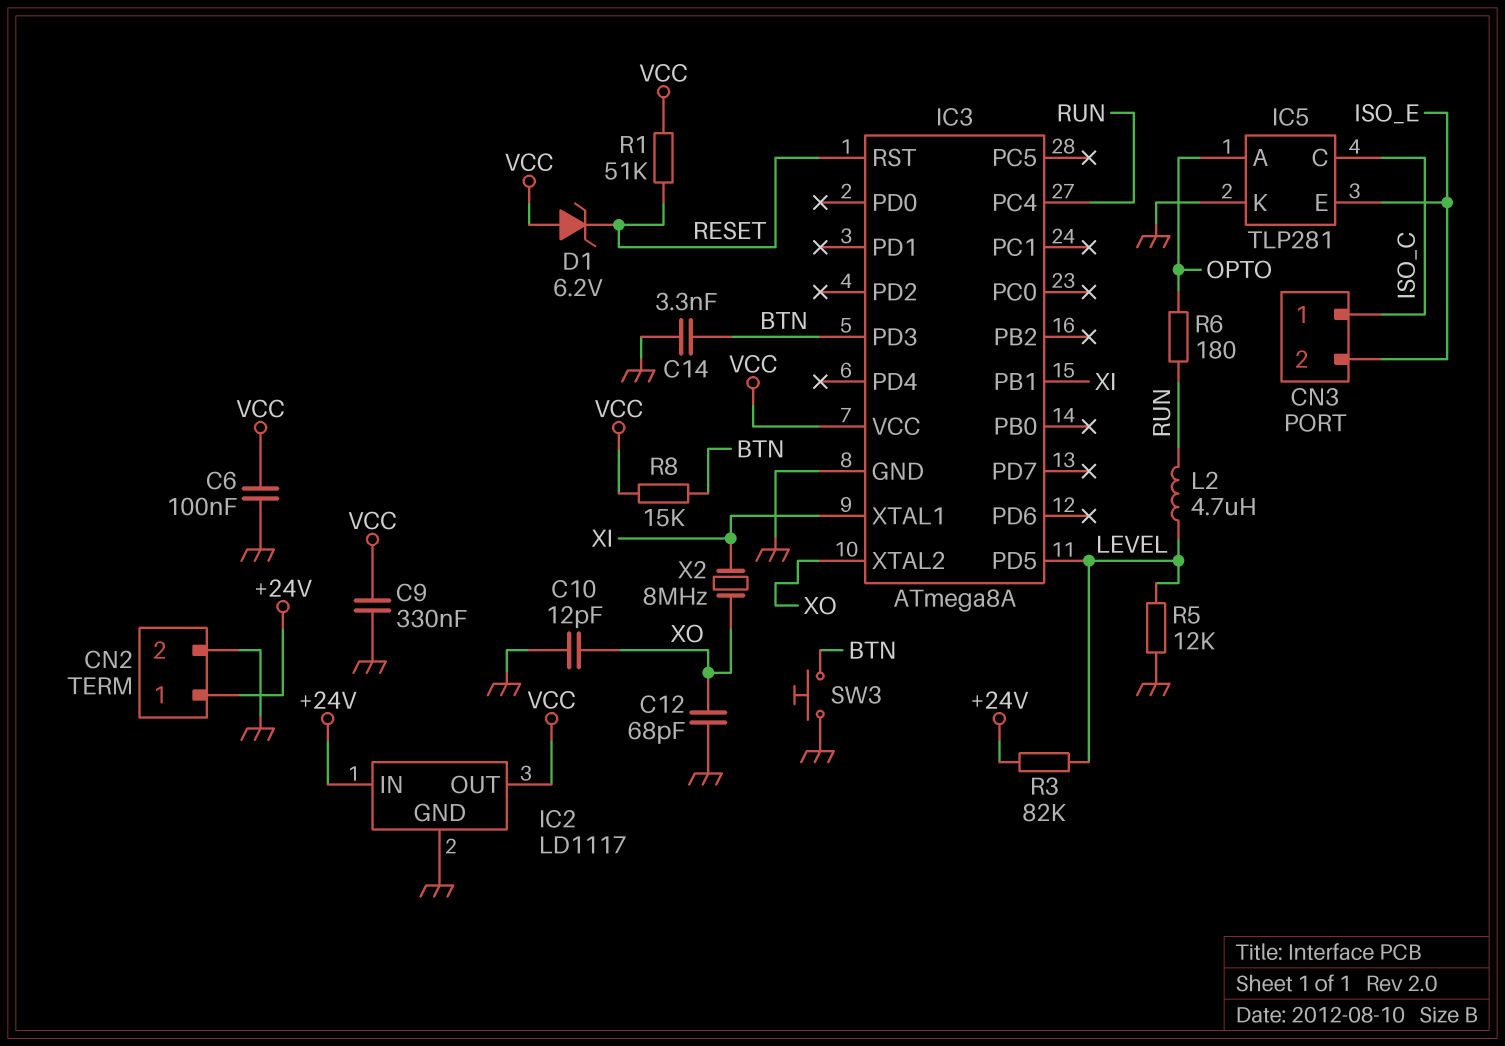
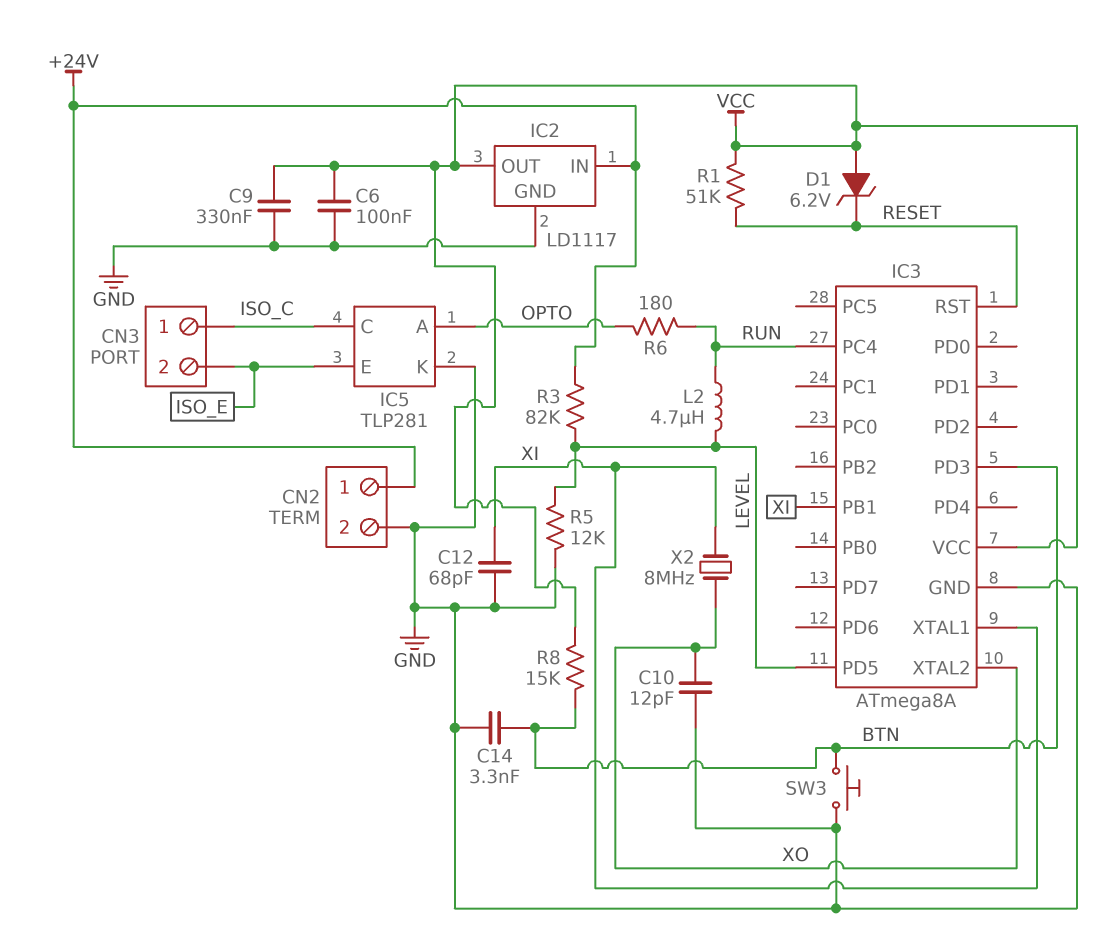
C12: 68pF (GND, XO) -> 68pF (GND, XI)

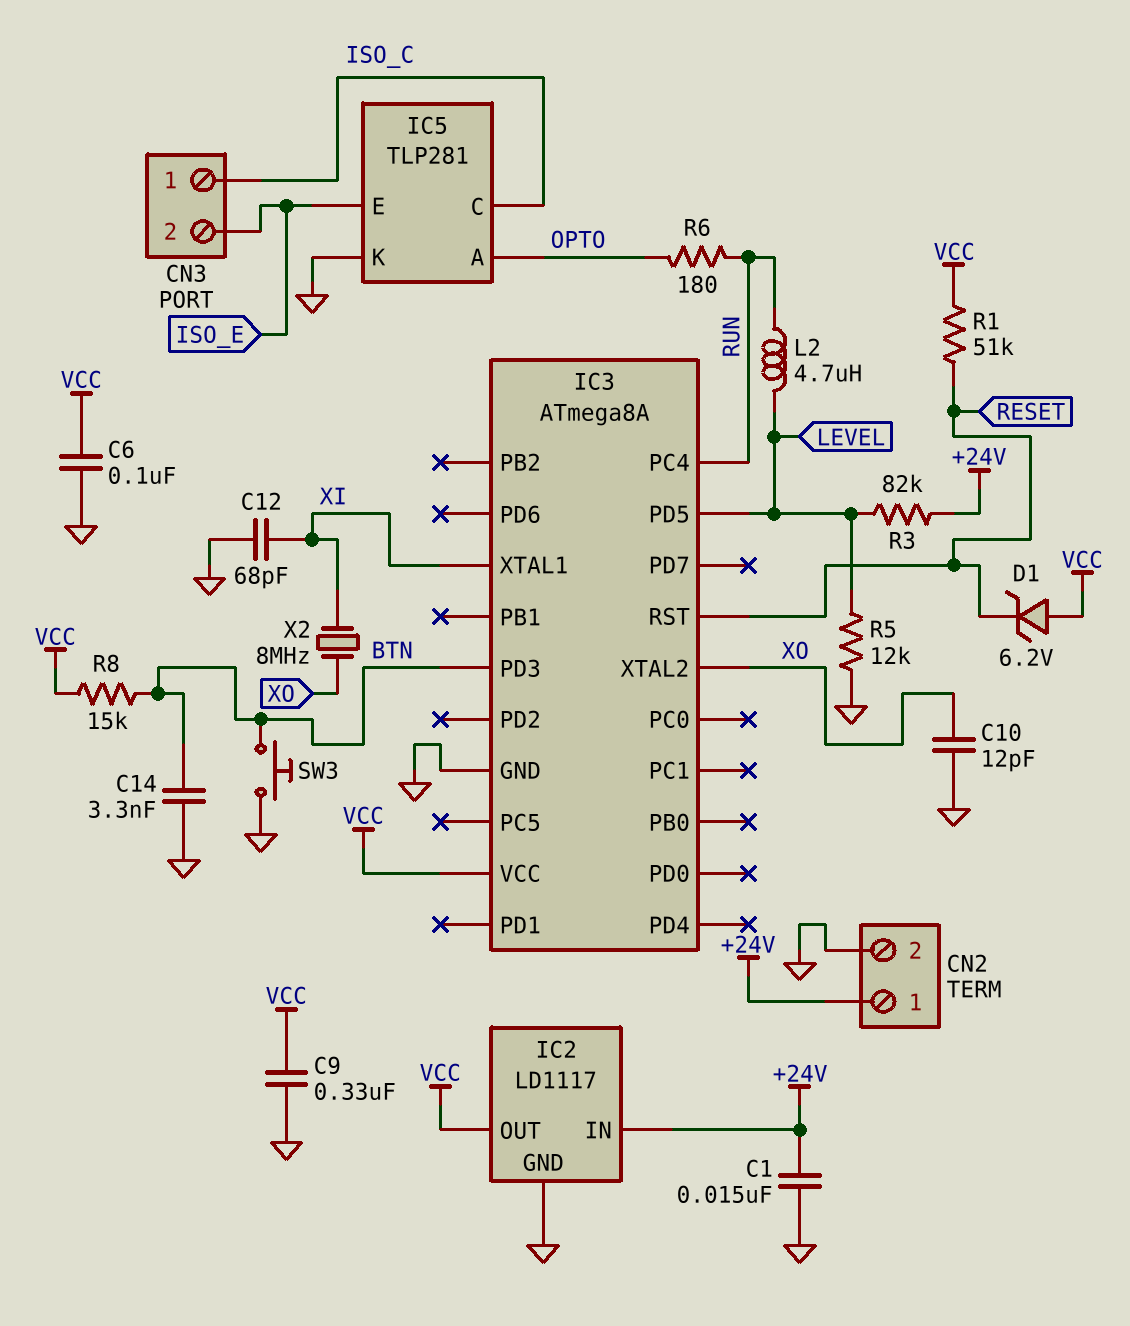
C1: none -> 15nF (+24V, GND)
IC3 pin PB1: XI -> none

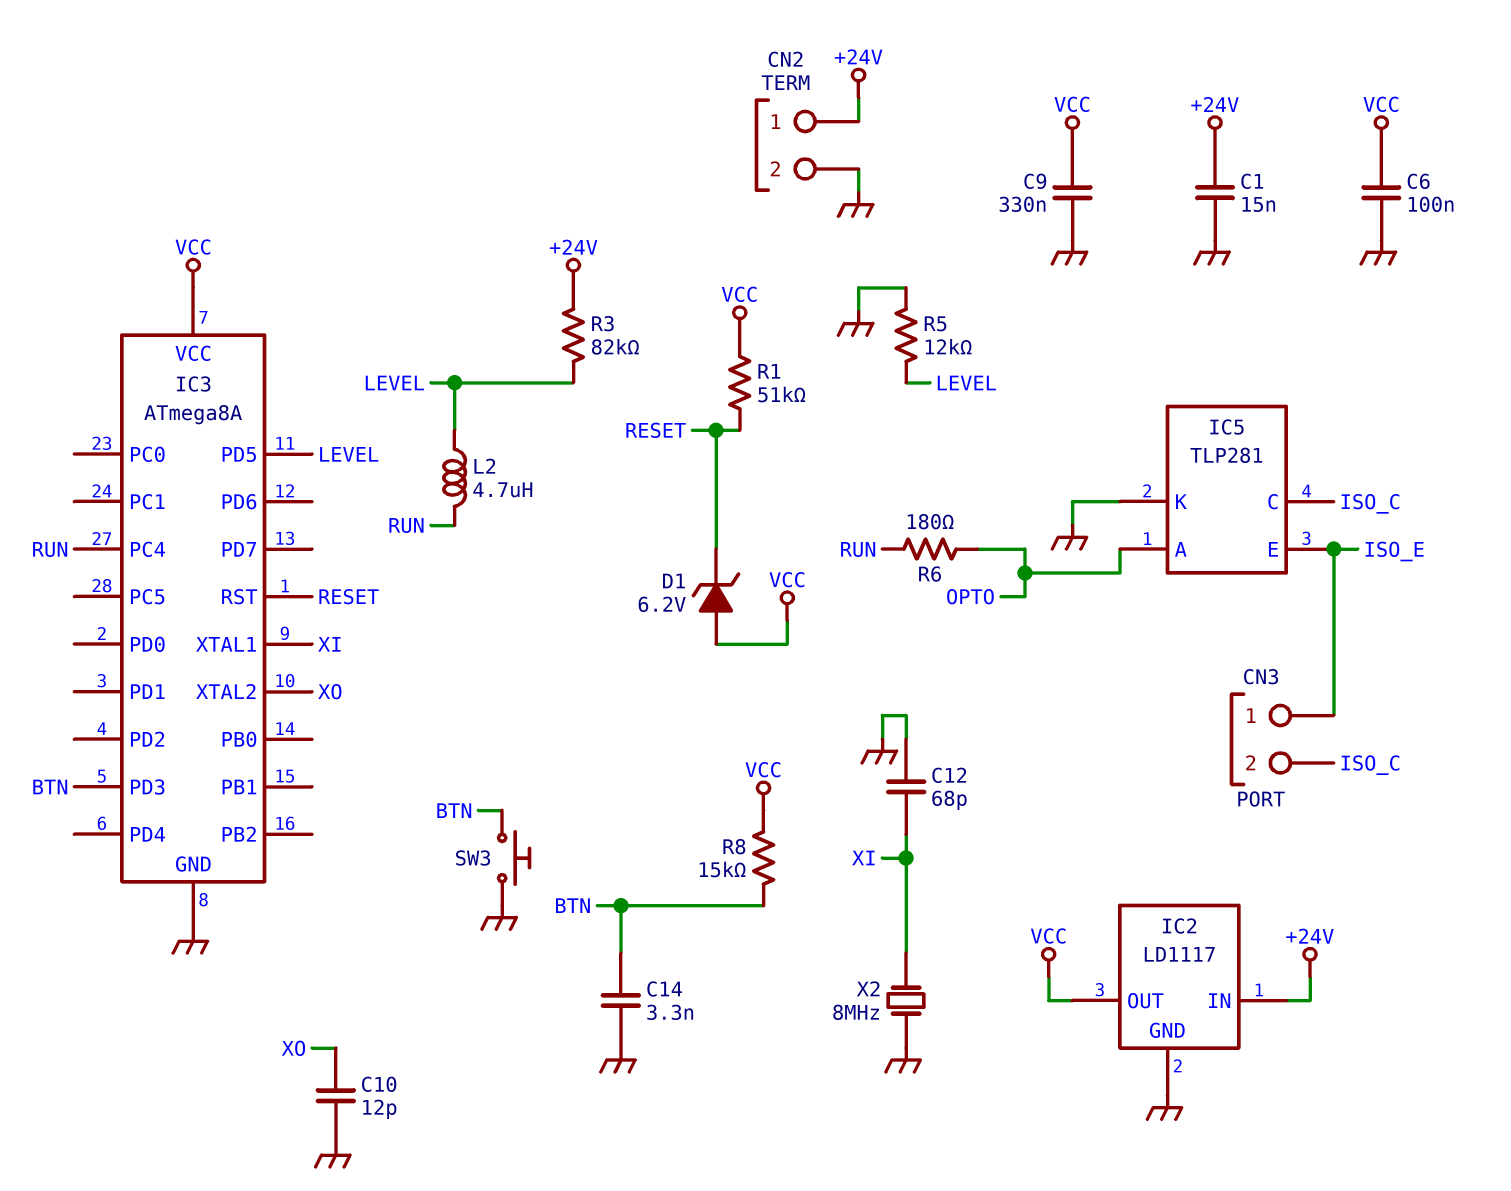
CN3 pin 1: ISO_C -> ISO_E
CN3 pin 2: ISO_E -> ISO_C
X2: 8MHz (XI, XO) -> 8MHz (GND, XI)

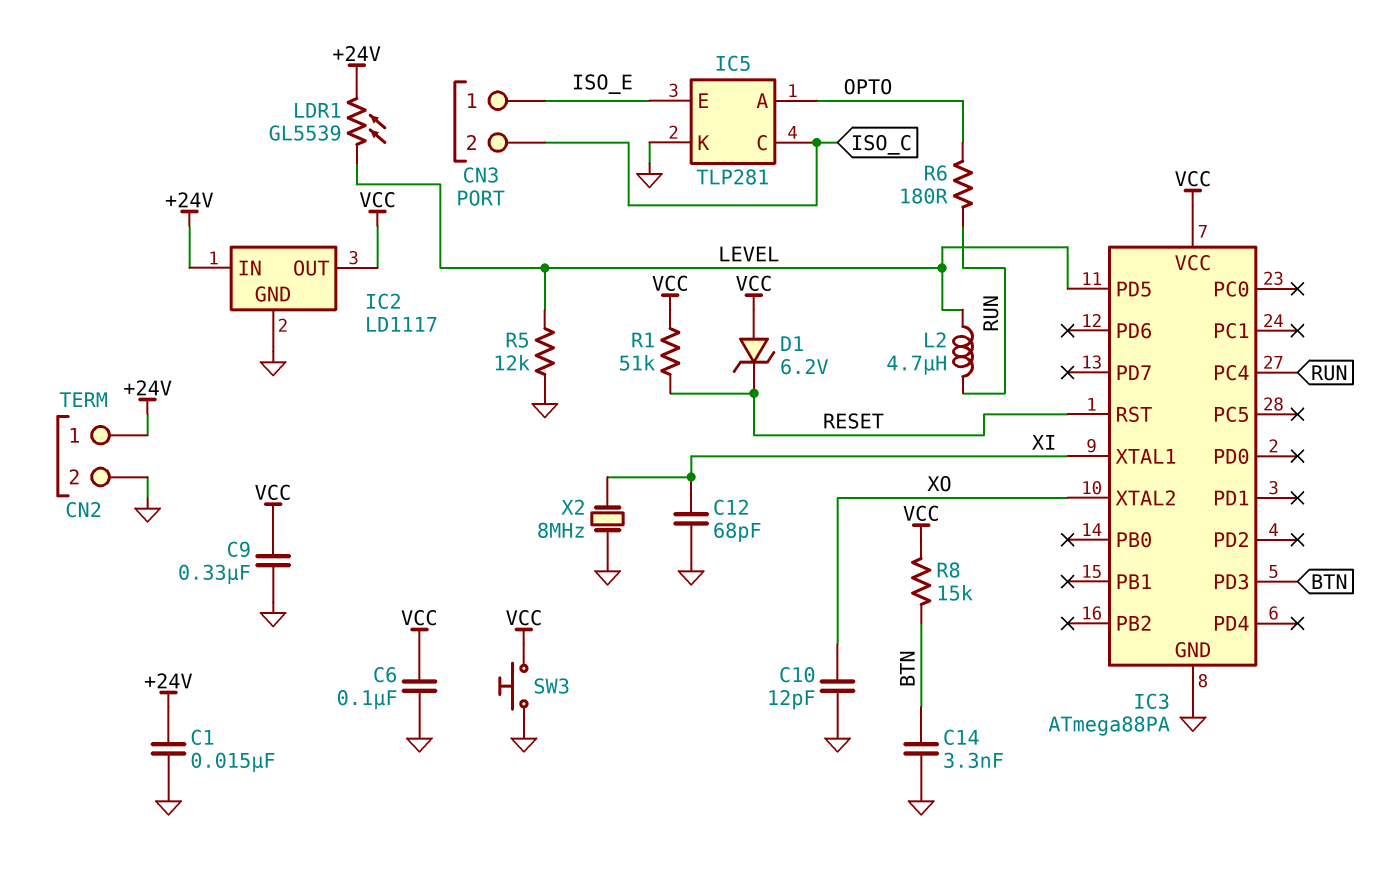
IC3: ATmega8A -> ATmega88PA
LDR1: none -> GL5539 (+24V, LEVEL)
R3: 82k (+24V, LEVEL) -> none
SW3: button (BTN, GND) -> button (GND, VCC)

